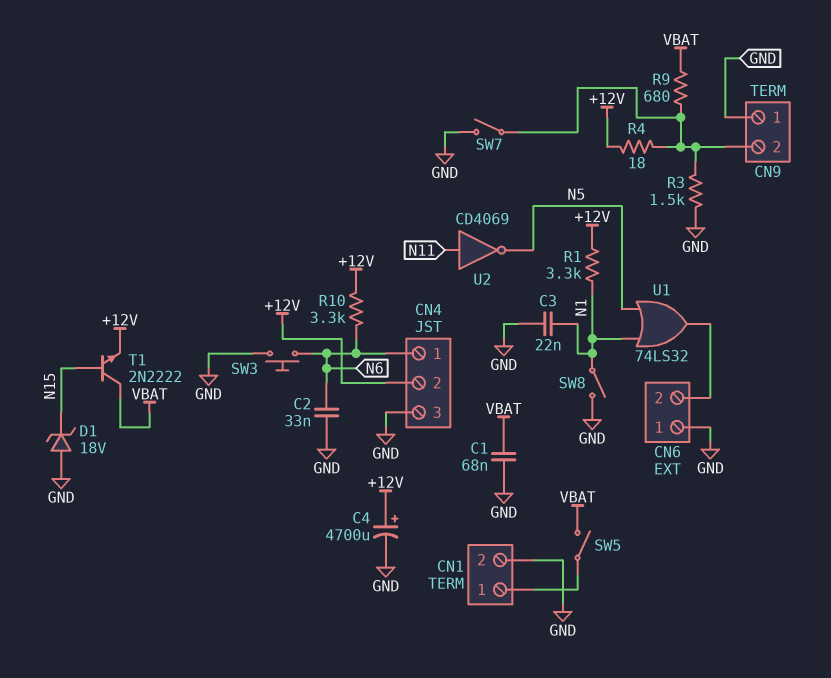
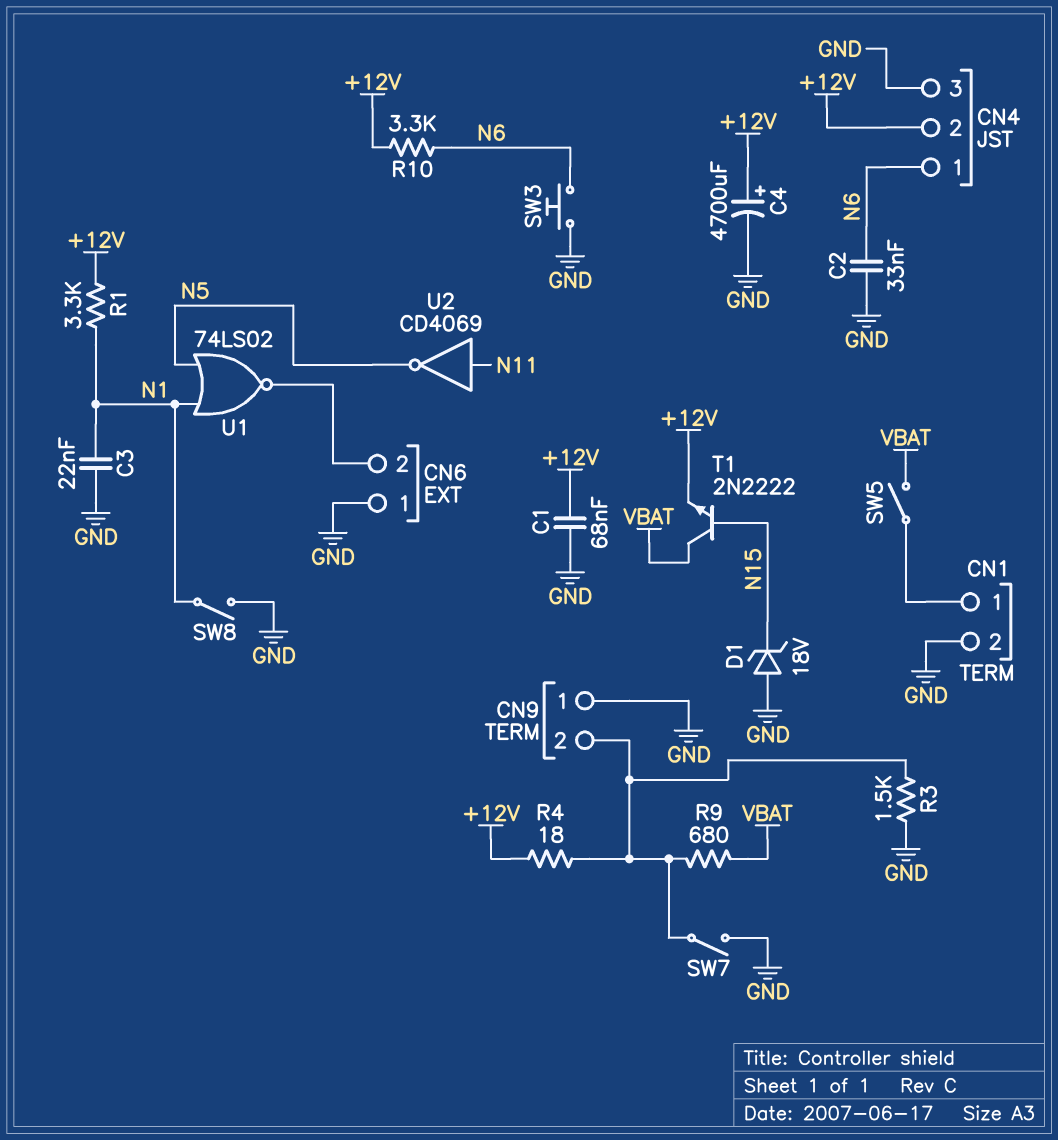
C1: 68nF (GND, VBAT) -> 68nF (+12V, GND)
U1: OR 74LS32 (in N1, in N5, out CN6/2) -> NOR 74LS02 (in N1, in N5, out CN6/2)

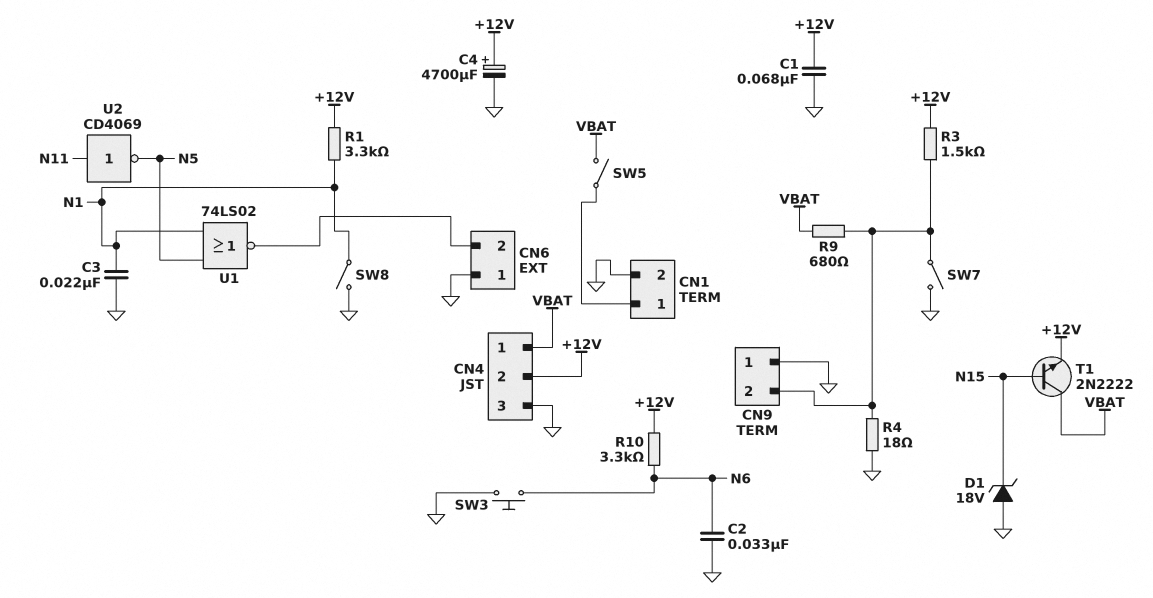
CN4 pin 1: N6 -> VBAT
R3: 1.5k (CN9/2, GND) -> 1.5k (+12V, CN9/2)
R4: 18 (+12V, CN9/2) -> 18 (CN9/2, GND)

